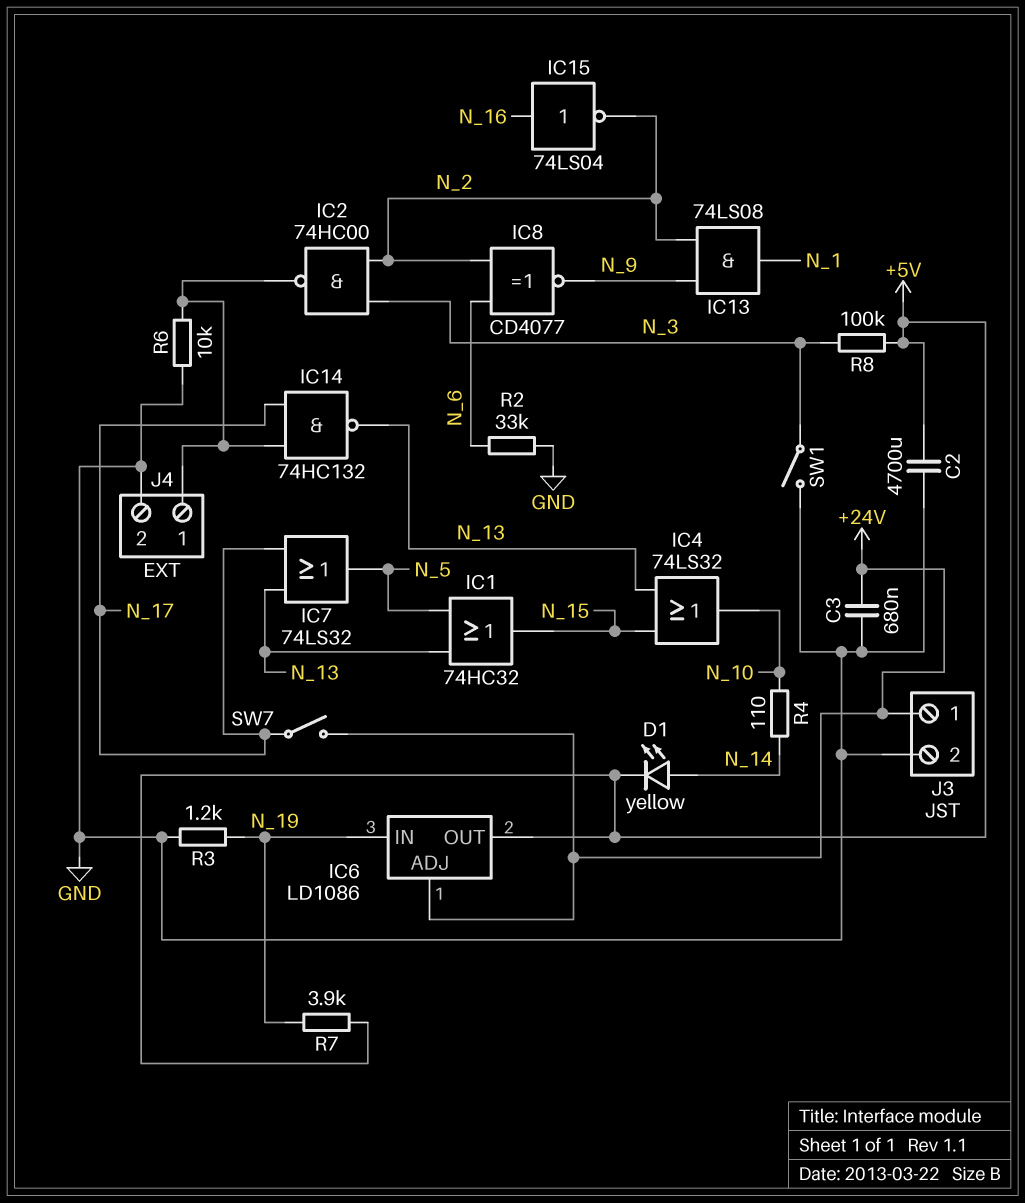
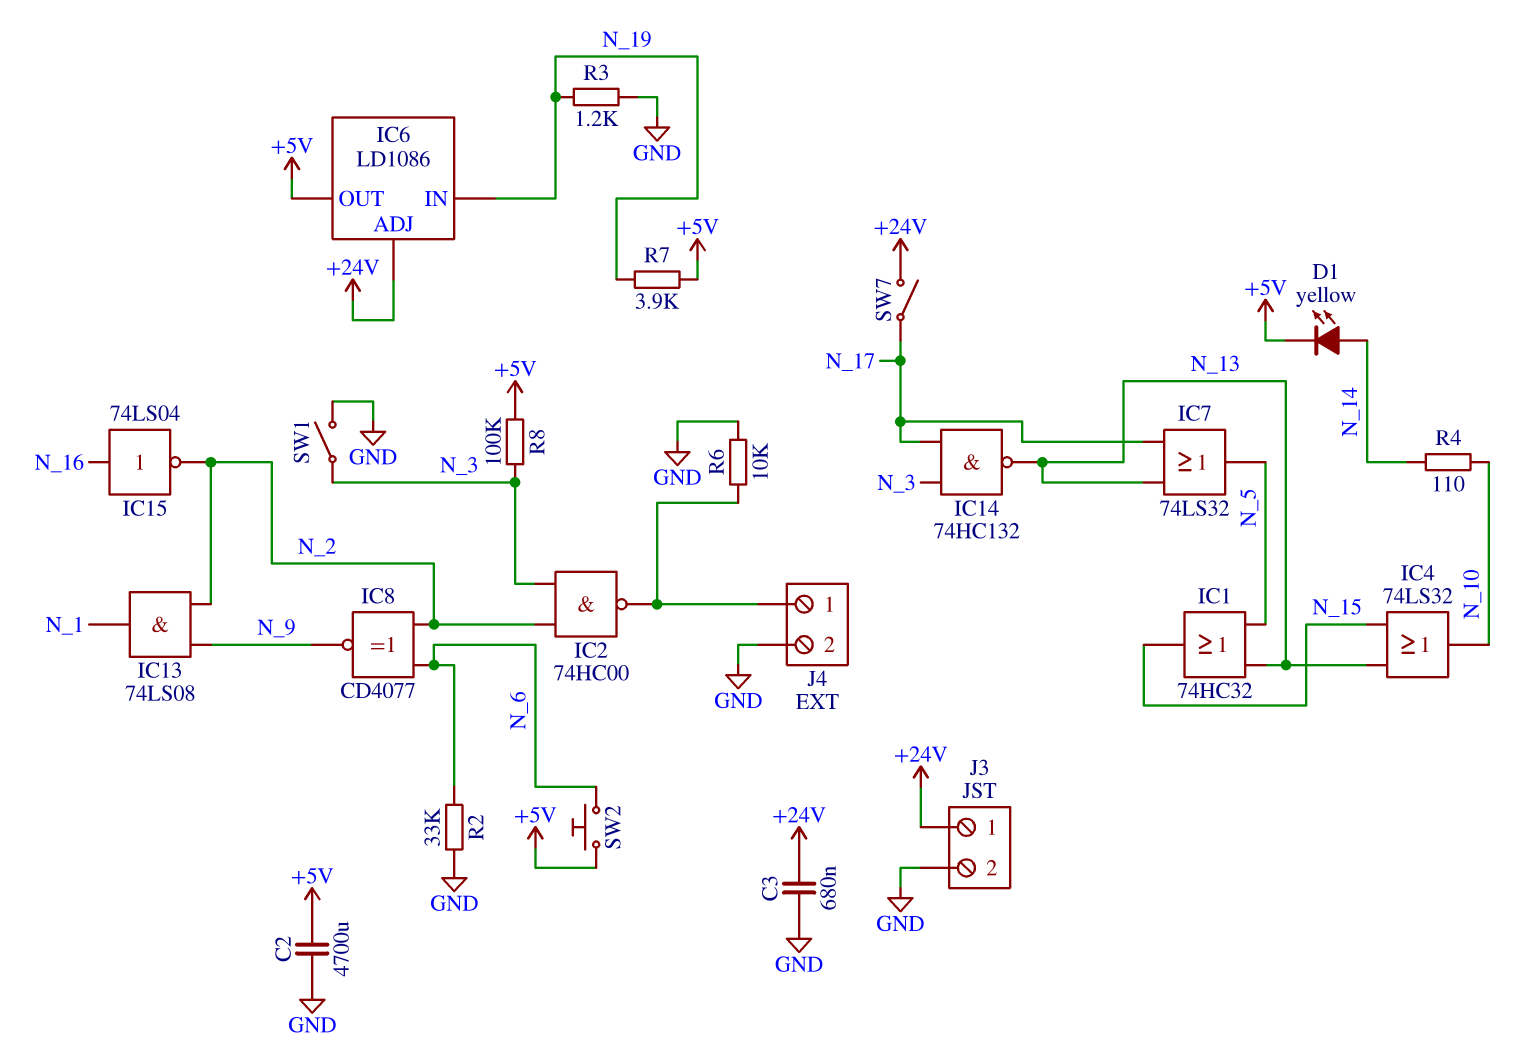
IC14: NAND 74HC132 (in J4/1, in N_17, out N_13) -> NAND 74HC132 (in N_3, in N_17, out N_13)
SW2: none -> button (+5V, N_6)

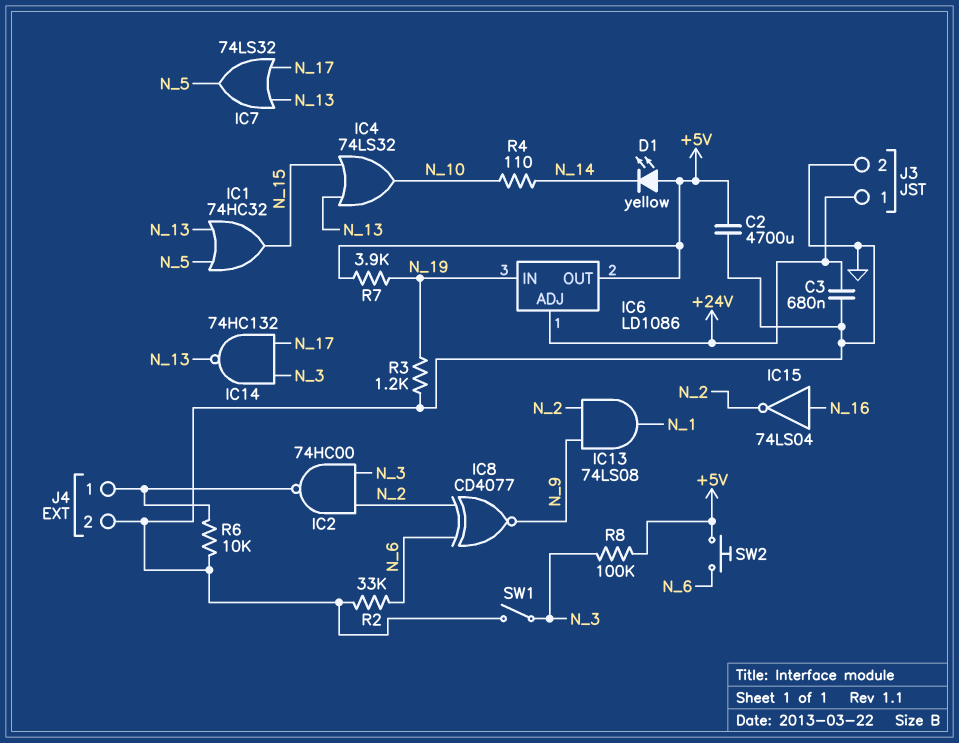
D1: LED yellow (A N_14, K +5V) -> LED yellow (A +5V, K N_14)
SW7: switch (+24V, N_17) -> none

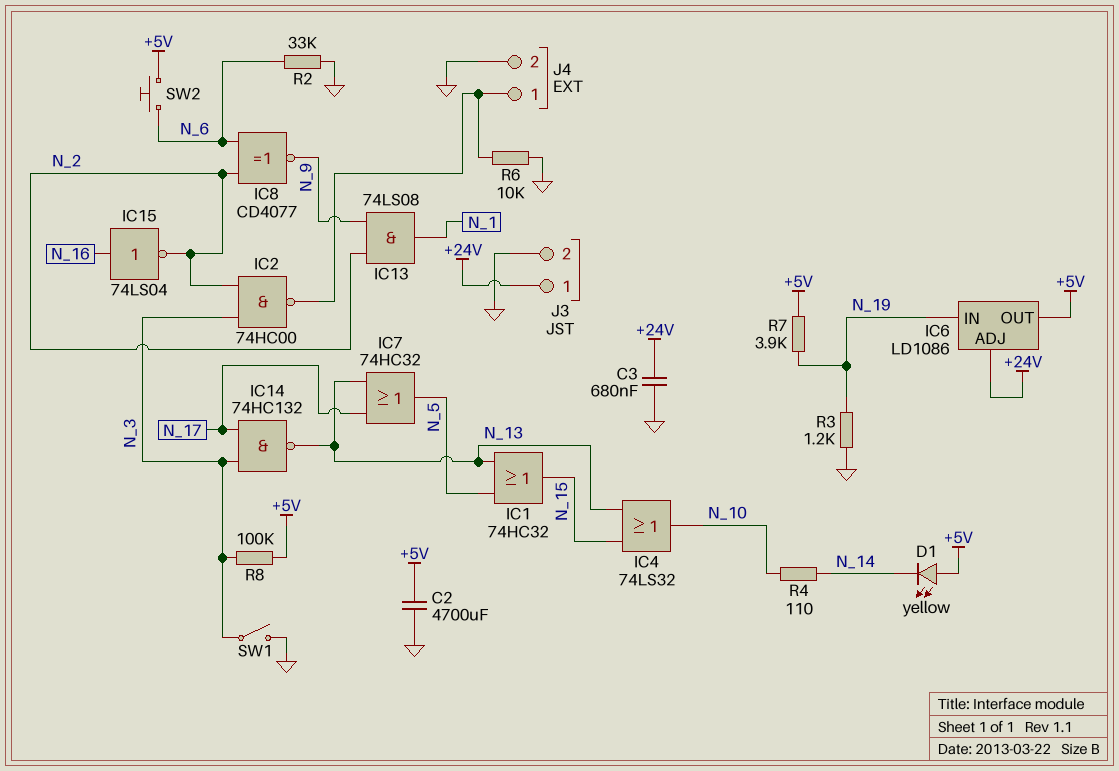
IC7: OR 74LS32 (in N_13, in N_17, out N_5) -> OR 74HC32 (in N_13, in N_17, out N_5)

